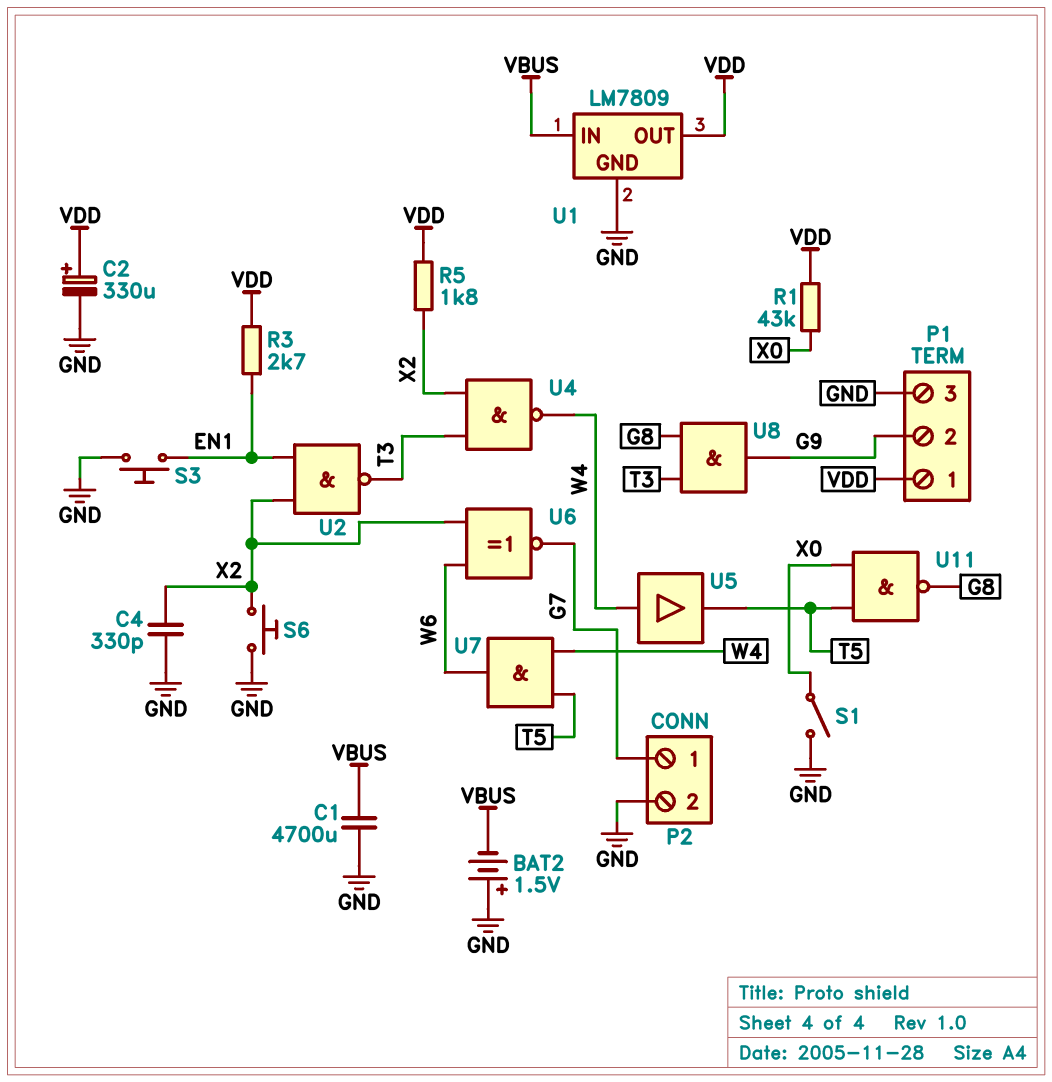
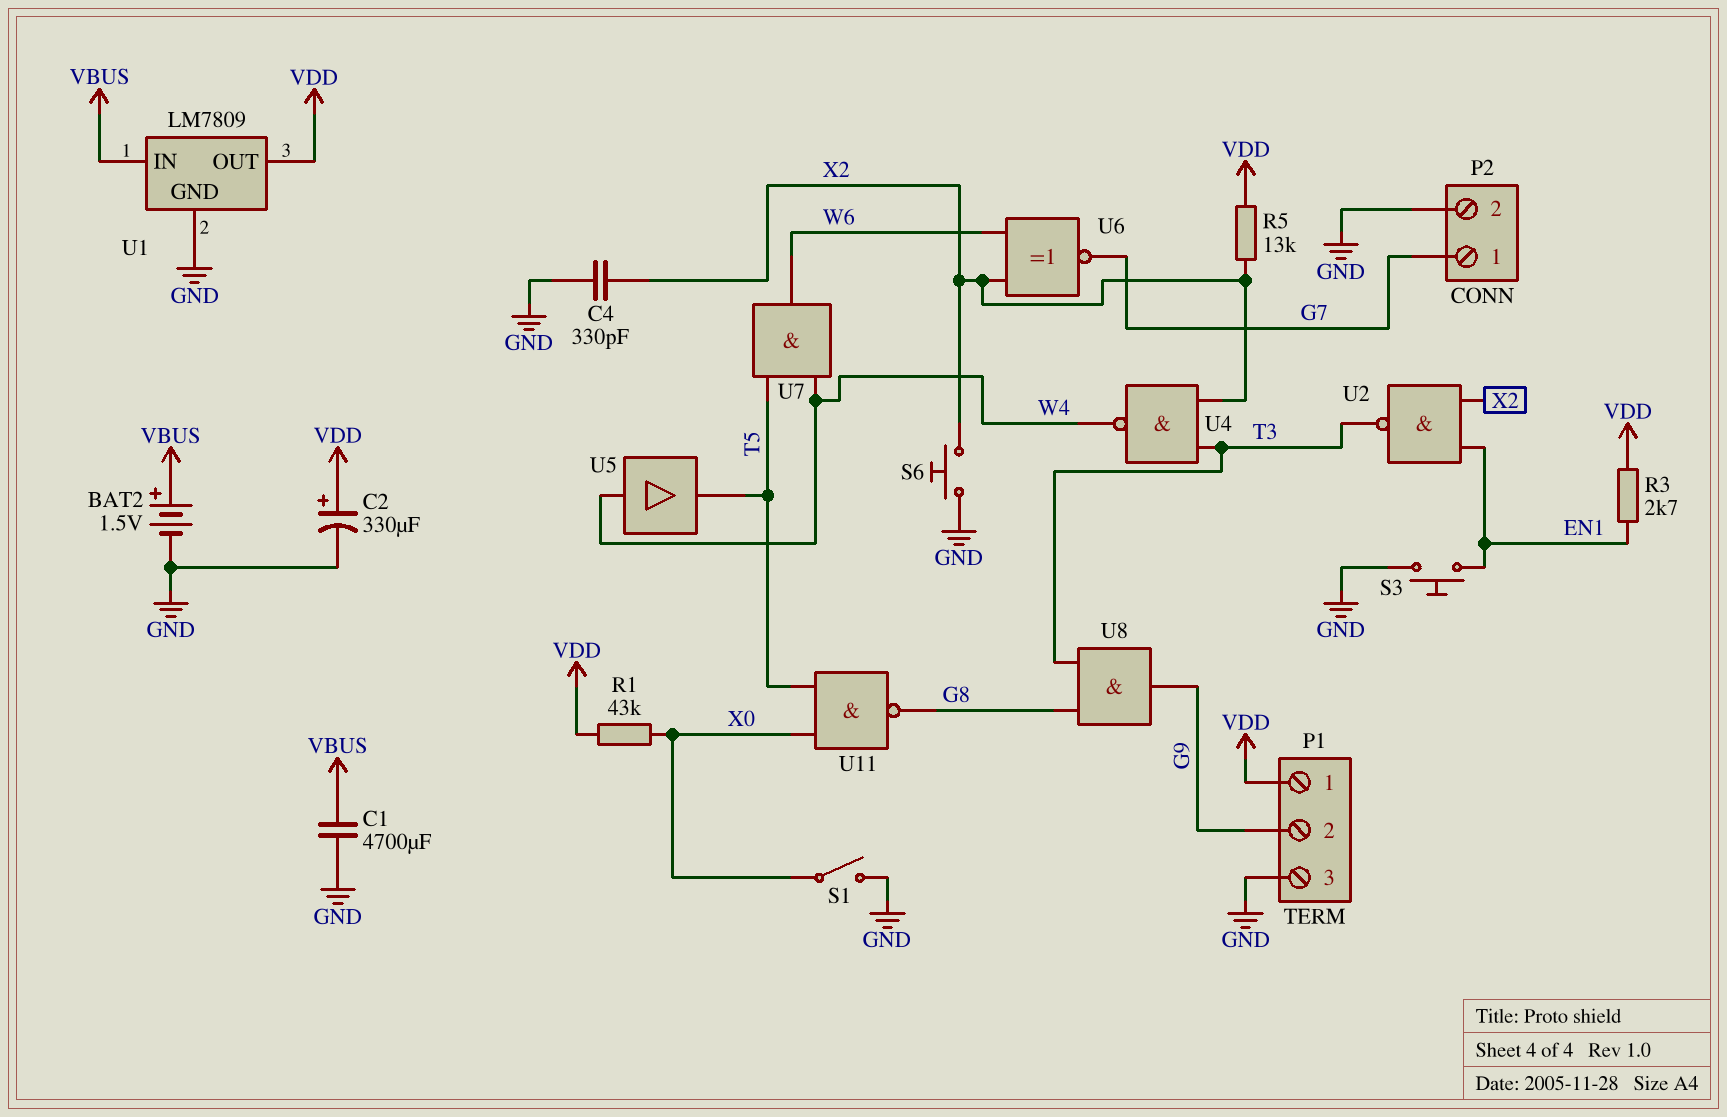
BAT2: 1.5V (plus GND, minus VBUS) -> 1.5V (plus VBUS, minus GND)
R5: 1.8k (VDD, X2) -> 13k (VDD, X2)

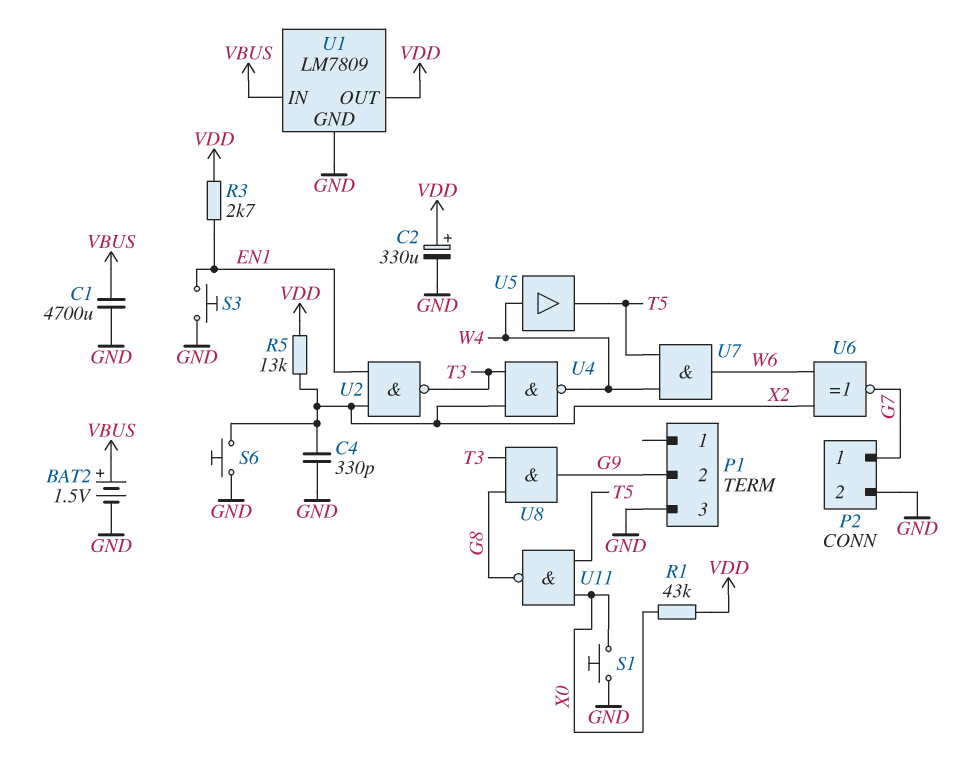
P1 pin 1: VDD -> none
S1: switch (GND, X0) -> button (GND, X0)

